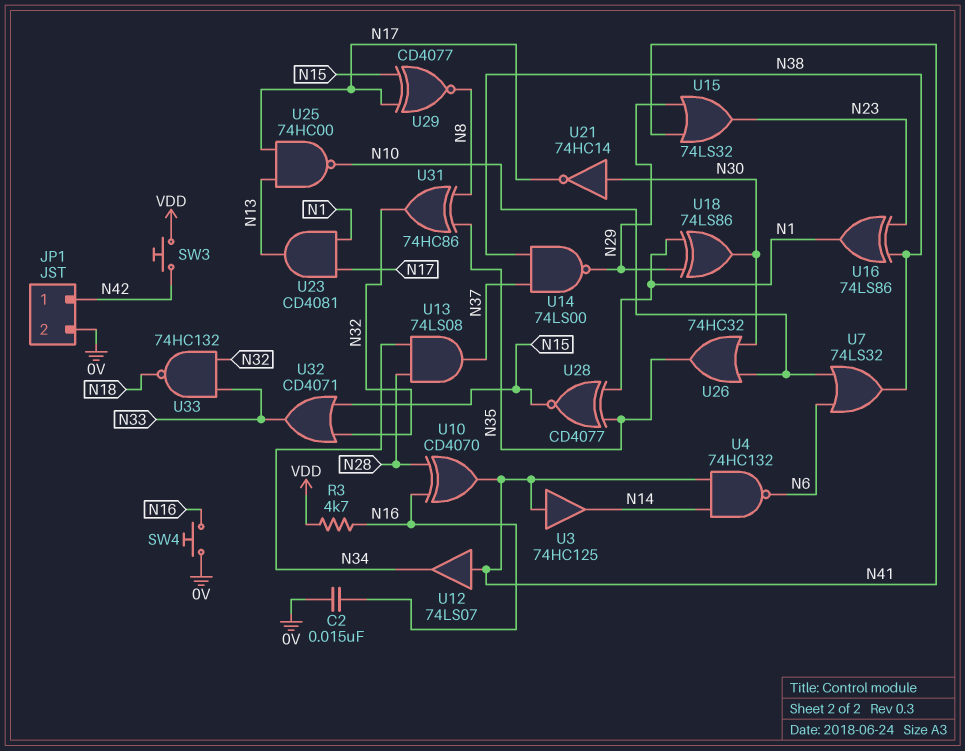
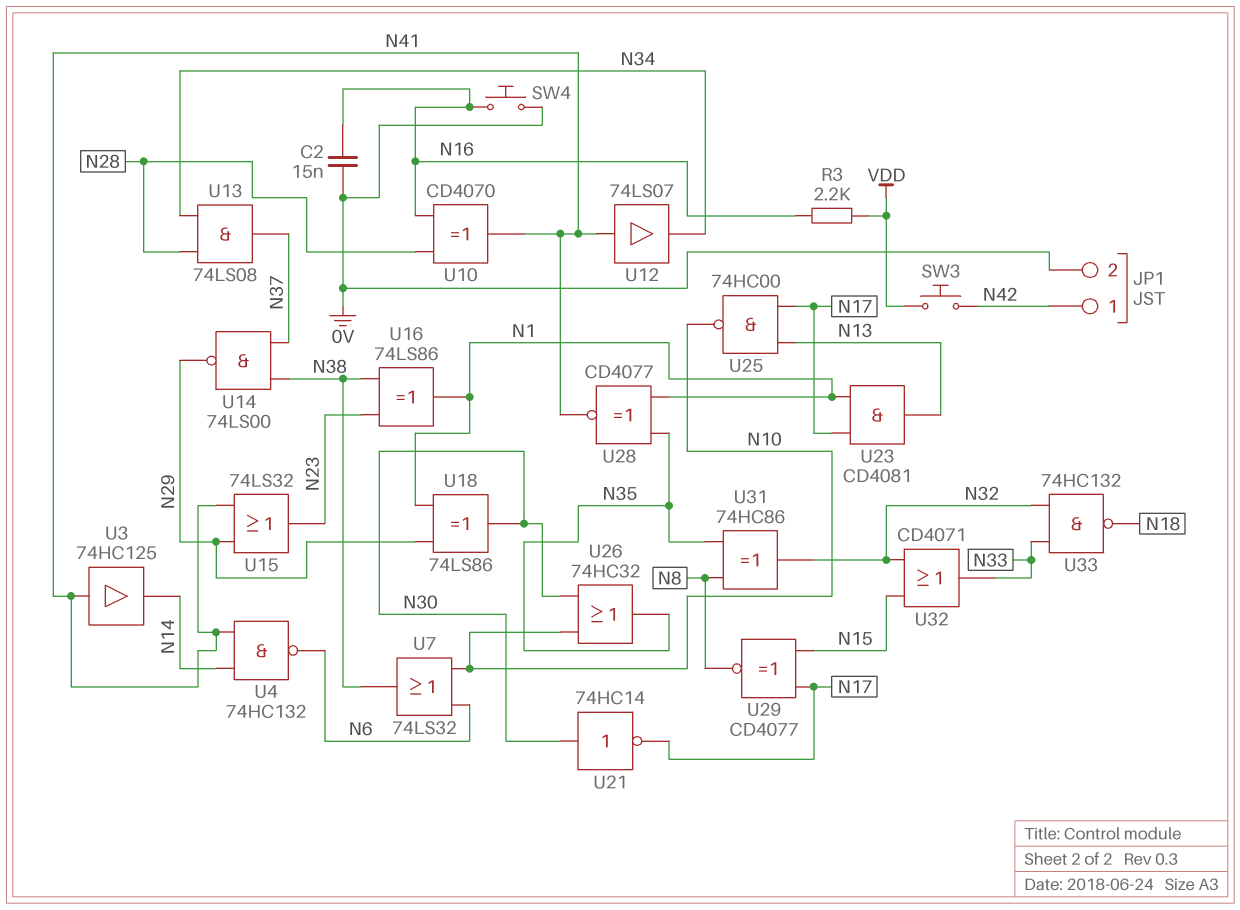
R3: 4.7k (N16, VDD) -> 2.2k (N16, VDD)
U28: XNOR CD4077 (in N1, in N35, out N15) -> XNOR CD4077 (in N1, in N35, out N41)

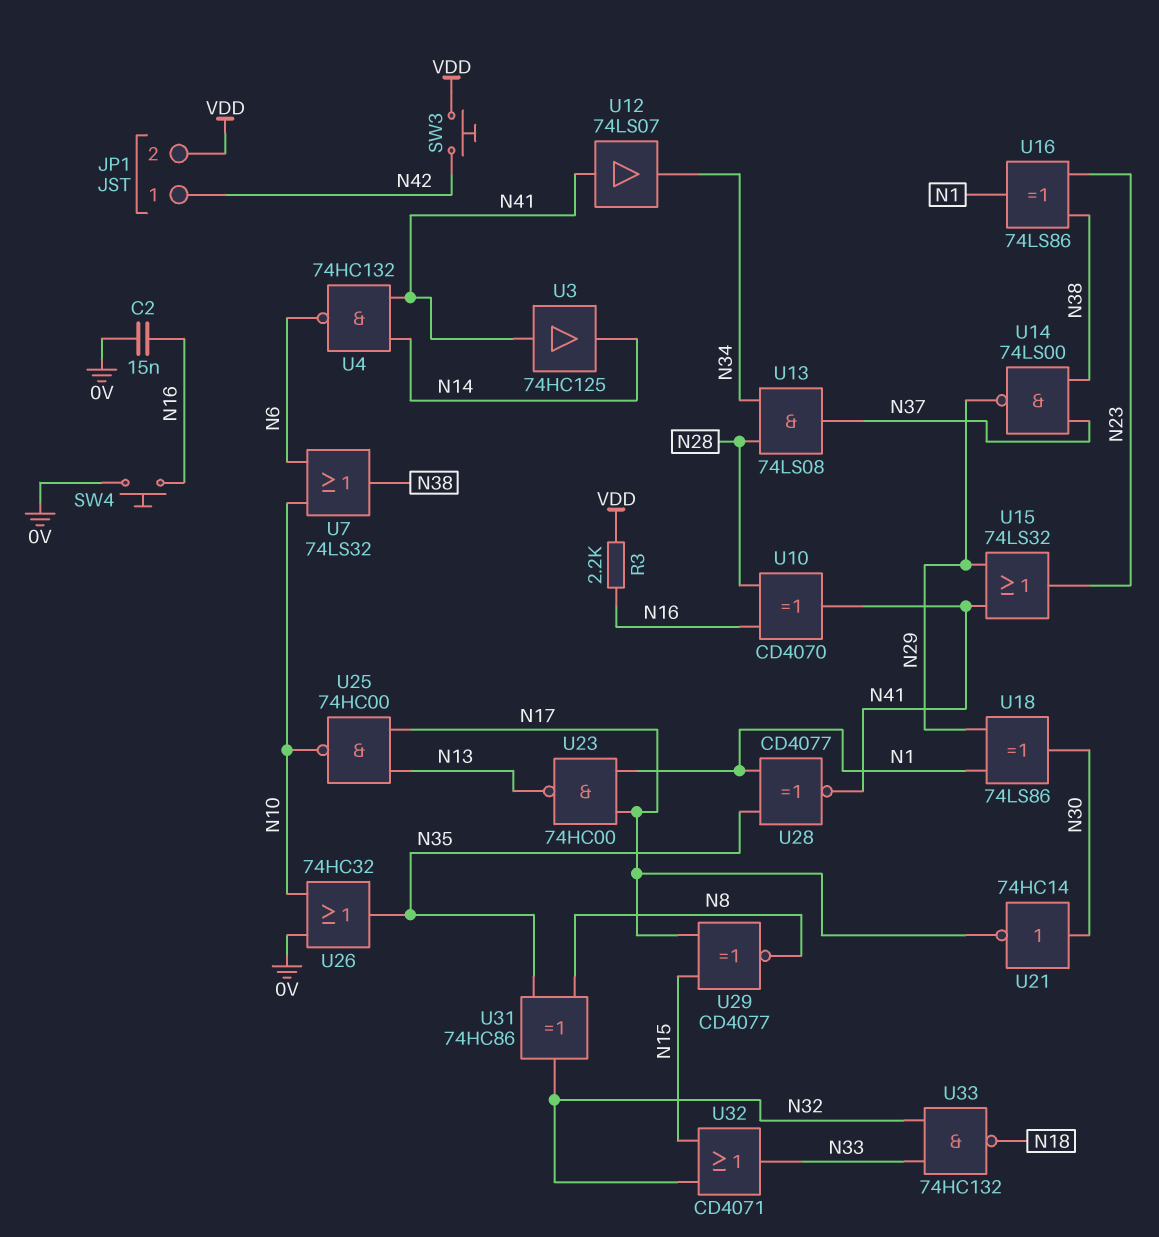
JP1 pin 2: 0V -> VDD
U23: AND CD4081 (in N1, in N17, out N13) -> NAND 74HC00 (in N1, in N17, out N13)
U26: OR 74HC32 (in N10, in N30, out N35) -> OR 74HC32 (in 0V, in N10, out N35)

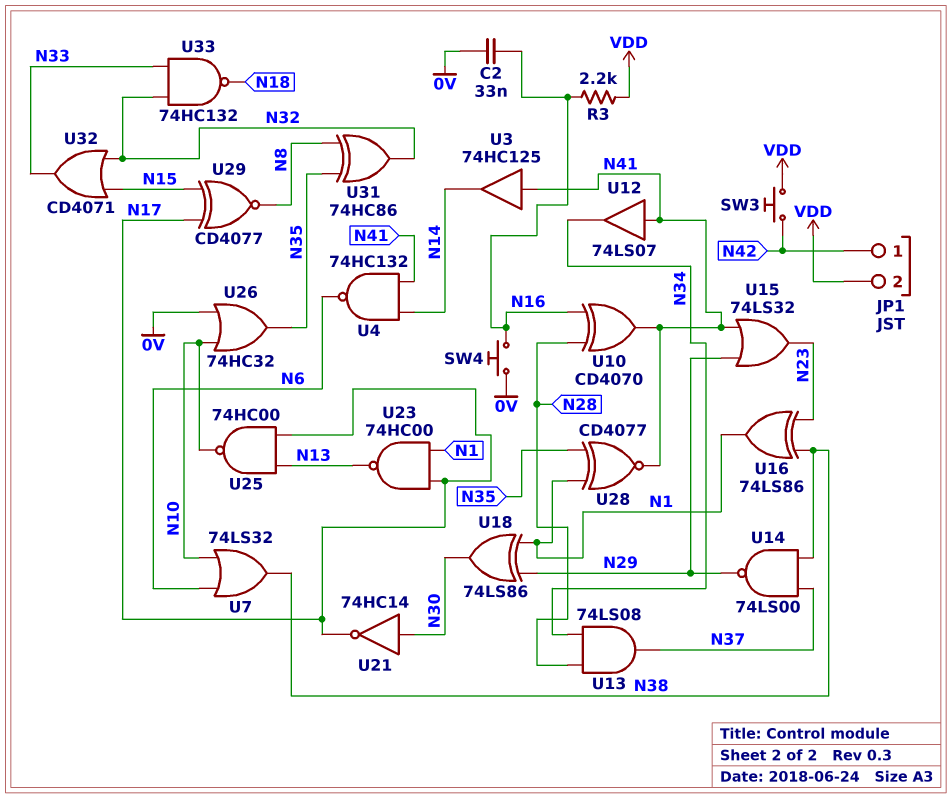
C2: 15nF (0V, N16) -> 33nF (0V, N16)

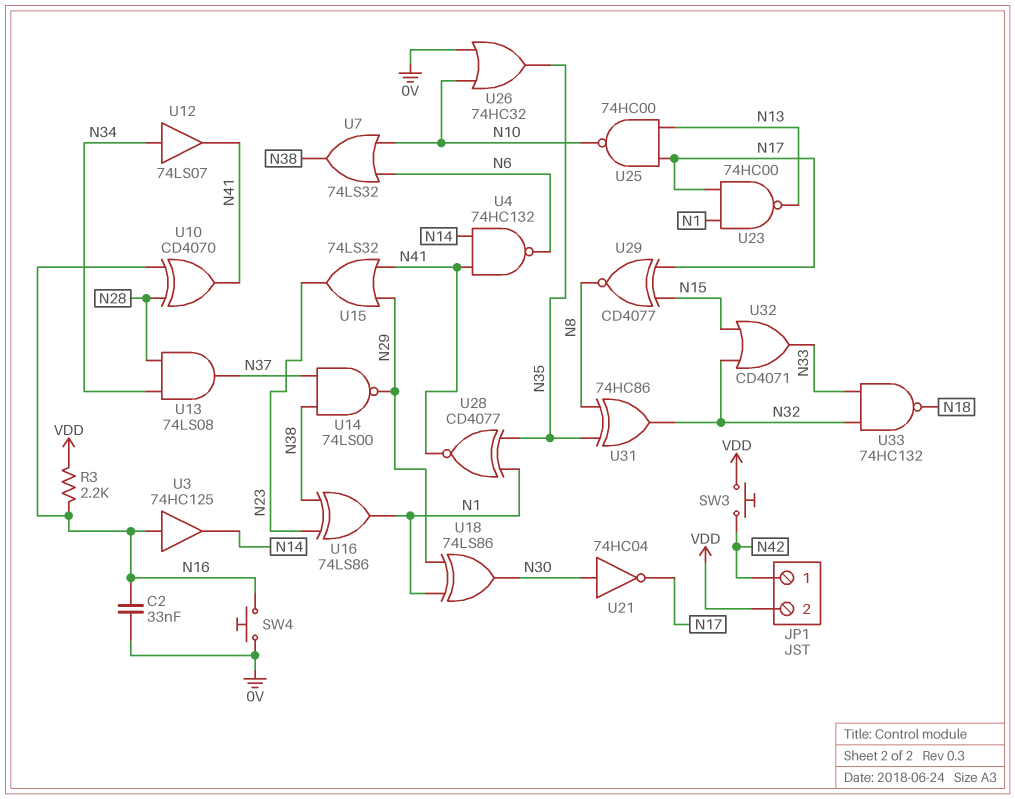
U3: buffer 74HC125 (in N41, out N14) -> buffer 74HC125 (in N16, out N14)
U12: buffer 74LS07 (in N41, out N34) -> buffer 74LS07 (in N34, out N41)
U21: NOT 74HC14 (in N30, out N17) -> NOT 74HC04 (in N30, out N17)

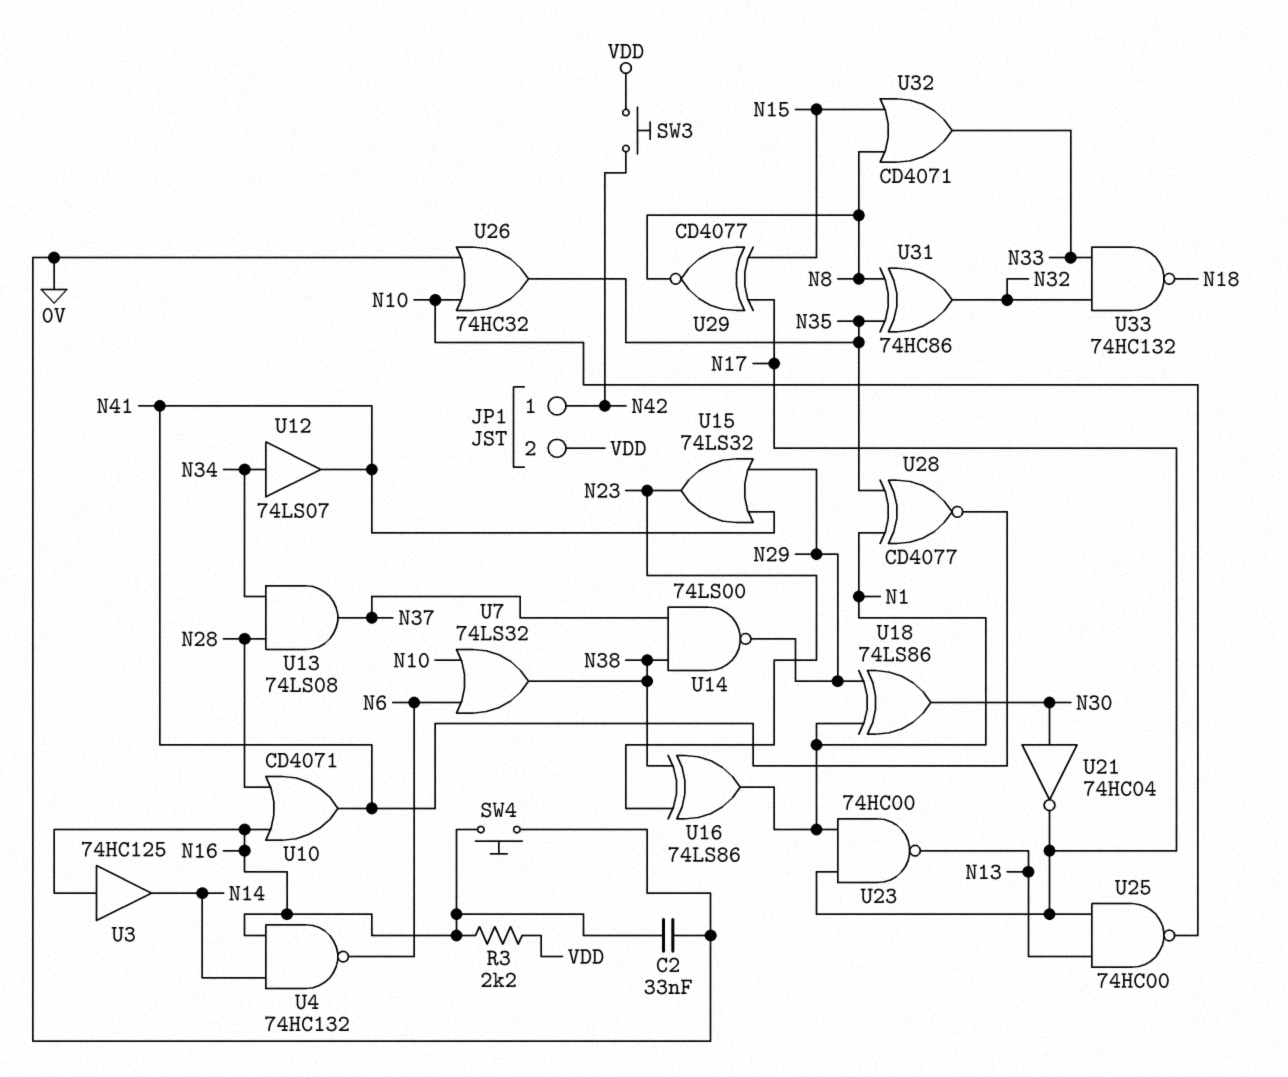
U4: NAND 74HC132 (in N14, in N41, out N6) -> NAND 74HC132 (in N14, in N16, out N6)
U10: XOR CD4070 (in N16, in N28, out N41) -> OR CD4071 (in N16, in N28, out N41)
U32: OR CD4071 (in N15, in N32, out N33) -> OR CD4071 (in N8, in N15, out N33)

